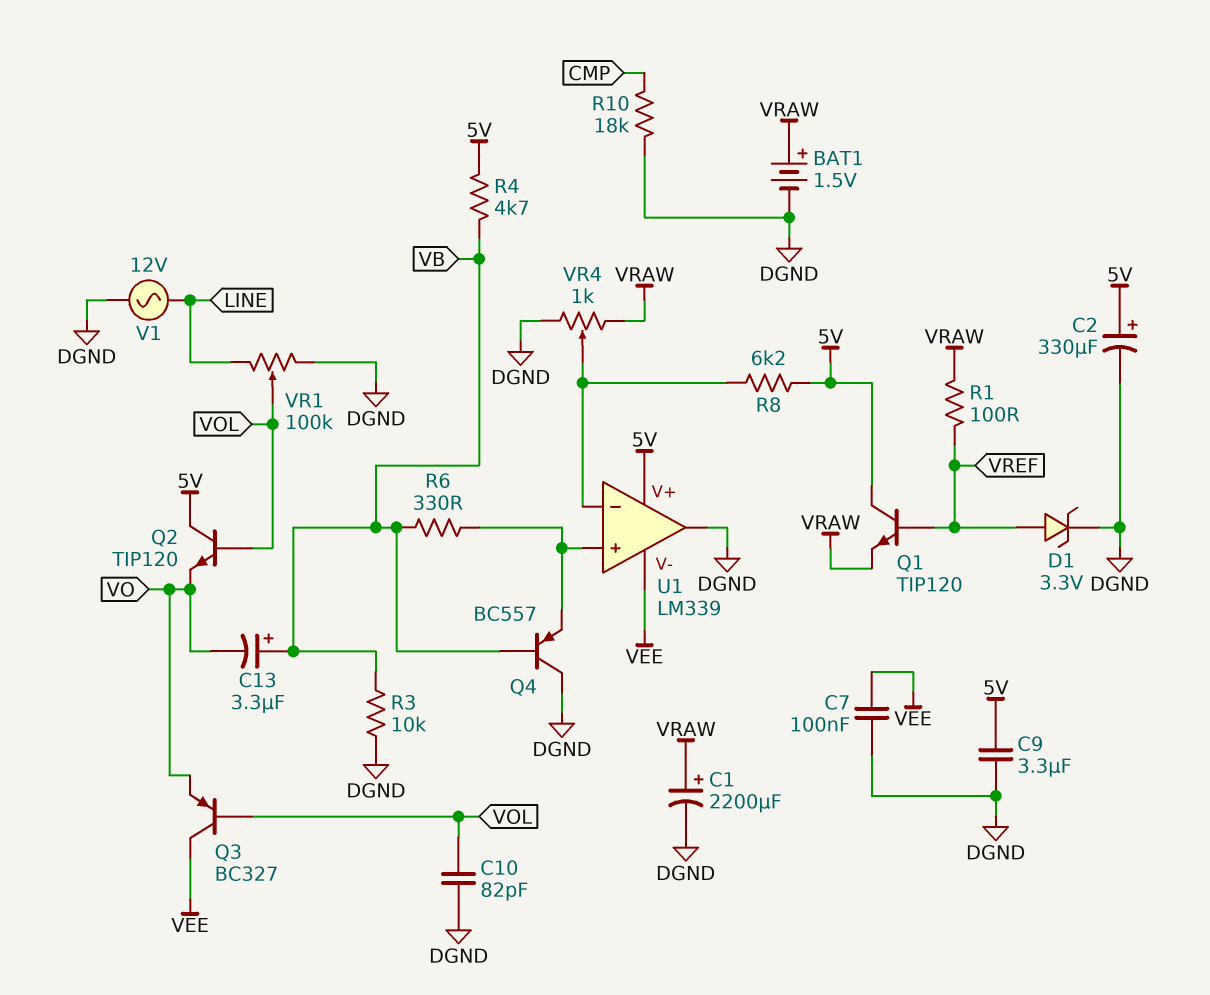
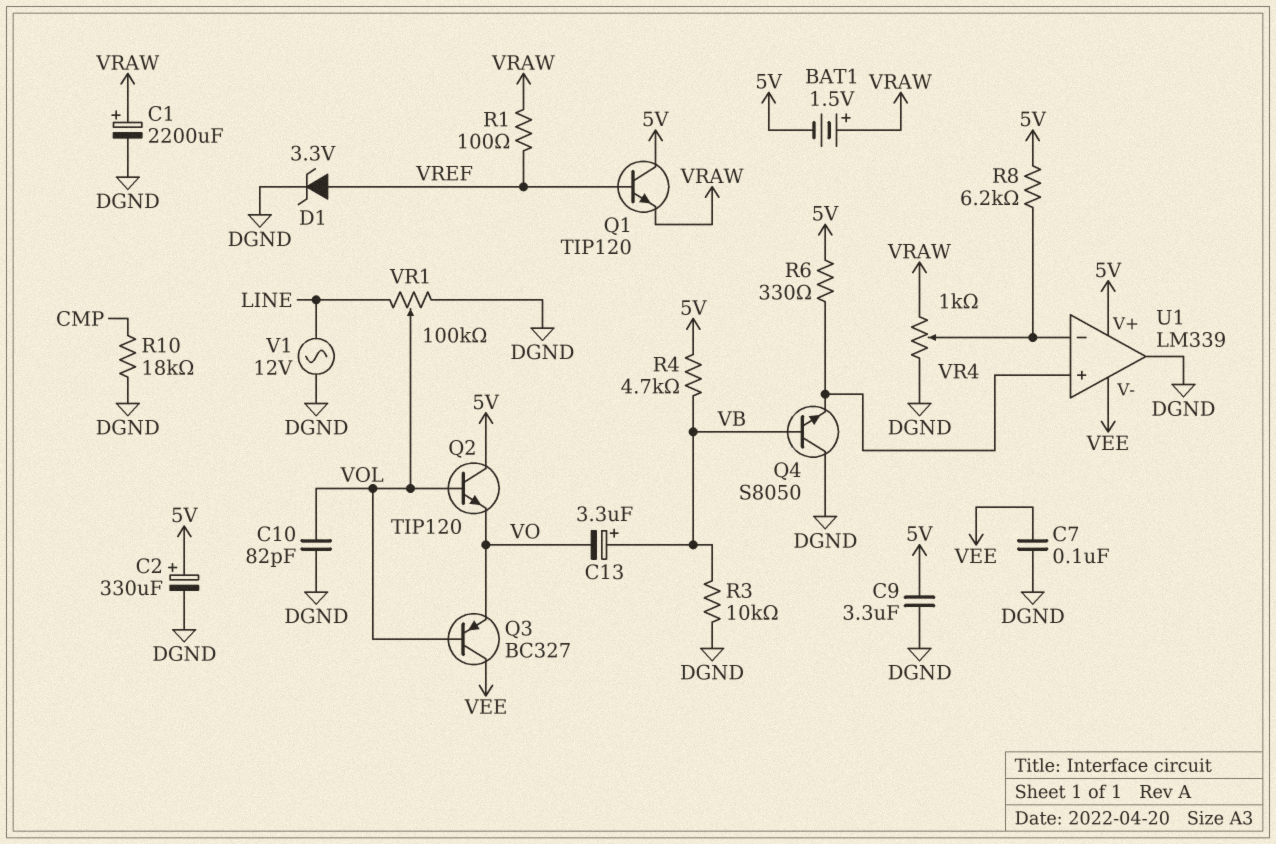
BAT1: 1.5V (plus VRAW, minus DGND) -> 1.5V (plus VRAW, minus 5V)
Q4: PNP BC557 (B VB, C DGND, E U1/in+) -> NPN S8050 (B VB, C DGND, E U1/in+)
R6: 330 (U1/in+, VB) -> 330 (5V, U1/in+)

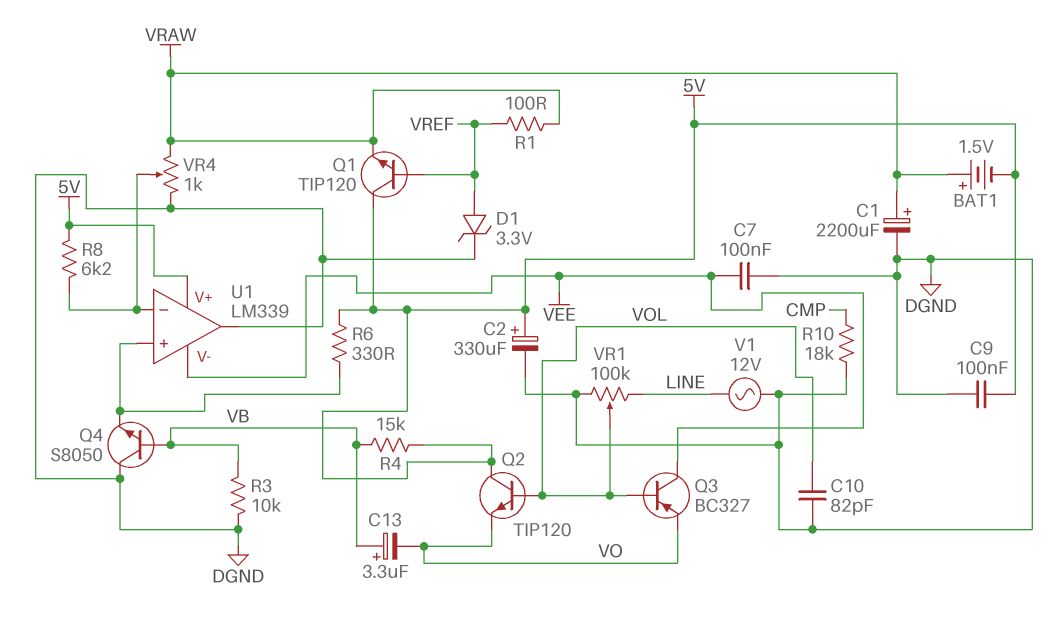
C9: 3.3uF (5V, DGND) -> 100nF (5V, DGND)
R4: 4.7k (5V, VB) -> 15k (5V, VB)

